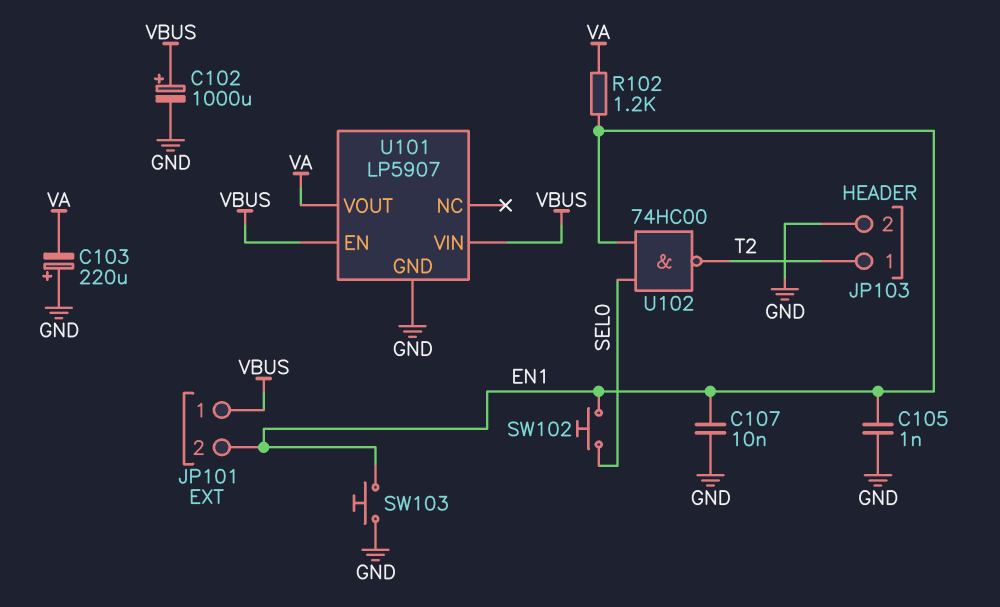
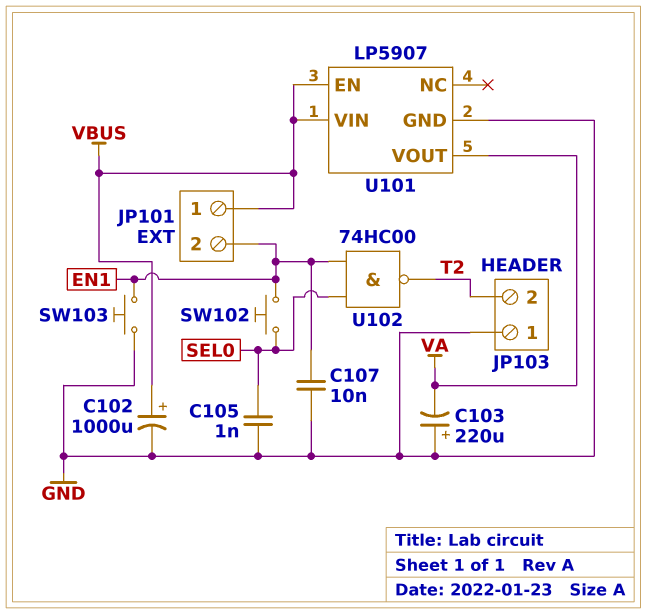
C105: 1nF (EN1, GND) -> 1nF (GND, SEL0)
JP103 pin 1: T2 -> GND
JP103 pin 2: GND -> T2
R102: 1.2k (EN1, VA) -> none

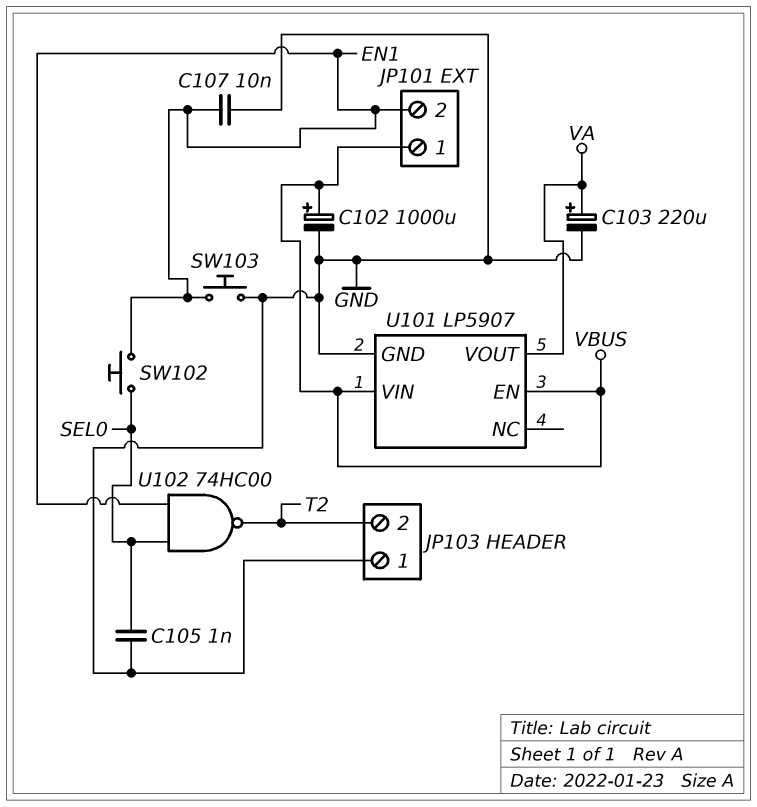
C103: 220uF (plus GND, minus VA) -> 220uF (plus VA, minus GND)

